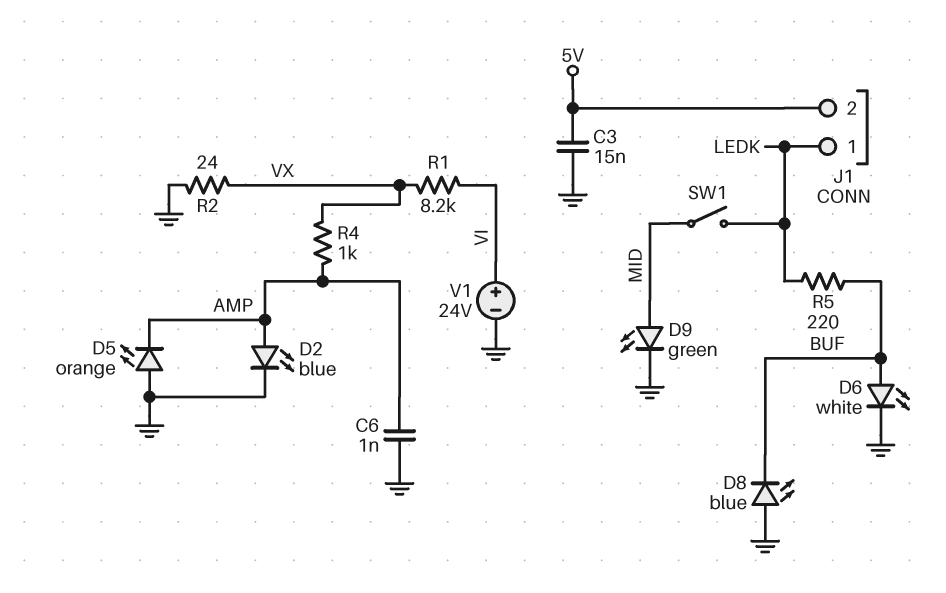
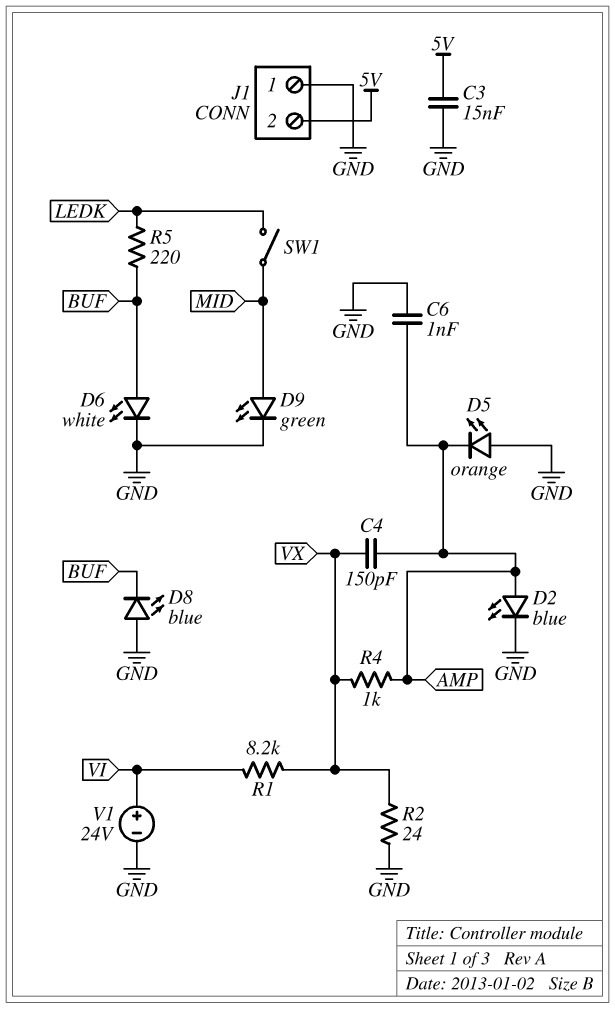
C4: none -> 150pF (AMP, VX)
J1 pin 1: LEDK -> GND

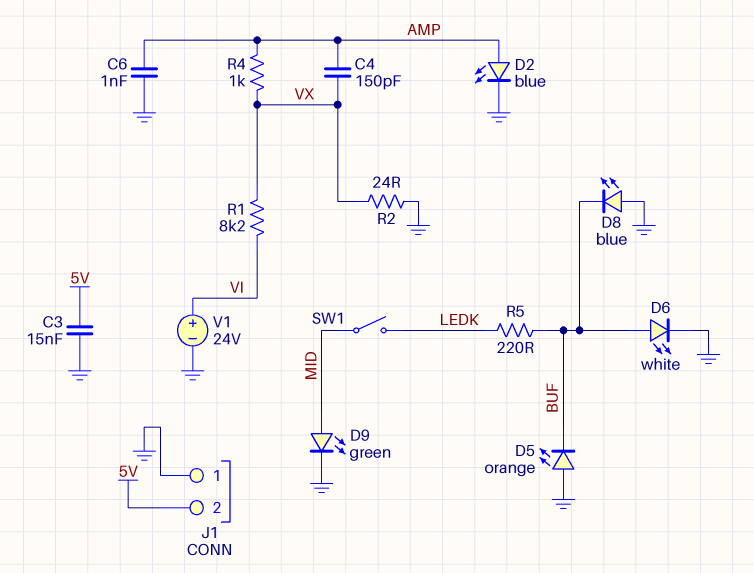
D5: LED orange (A GND, K AMP) -> LED orange (A GND, K BUF)

